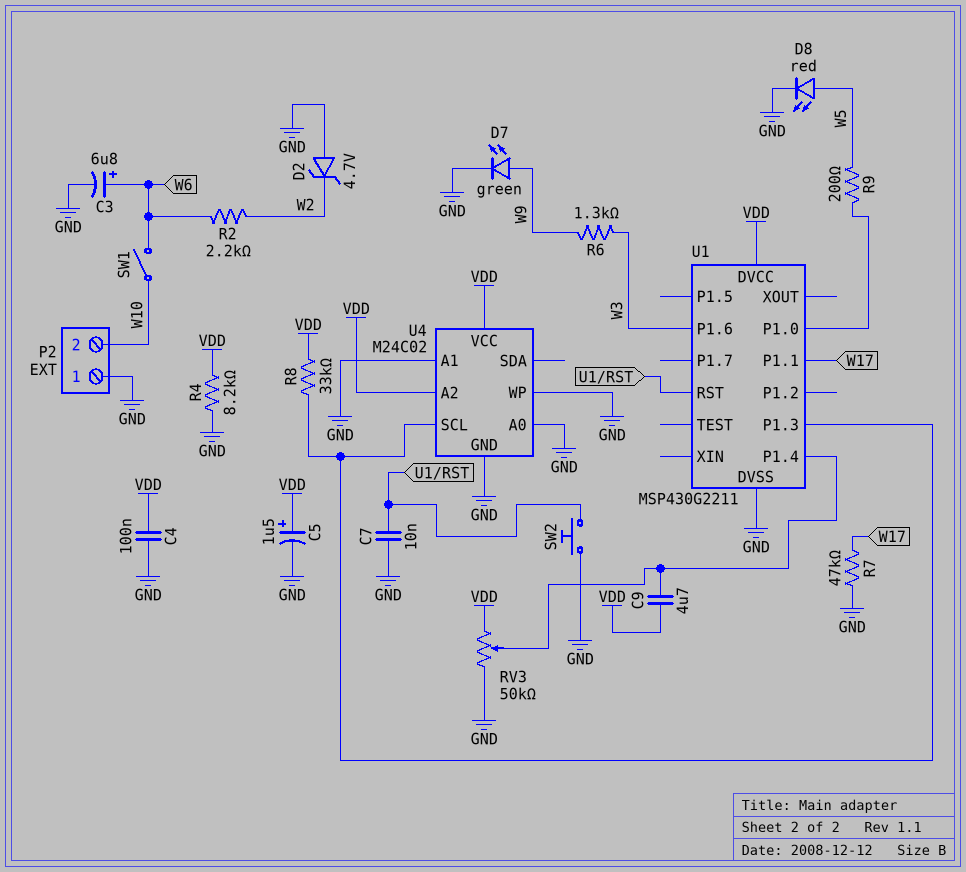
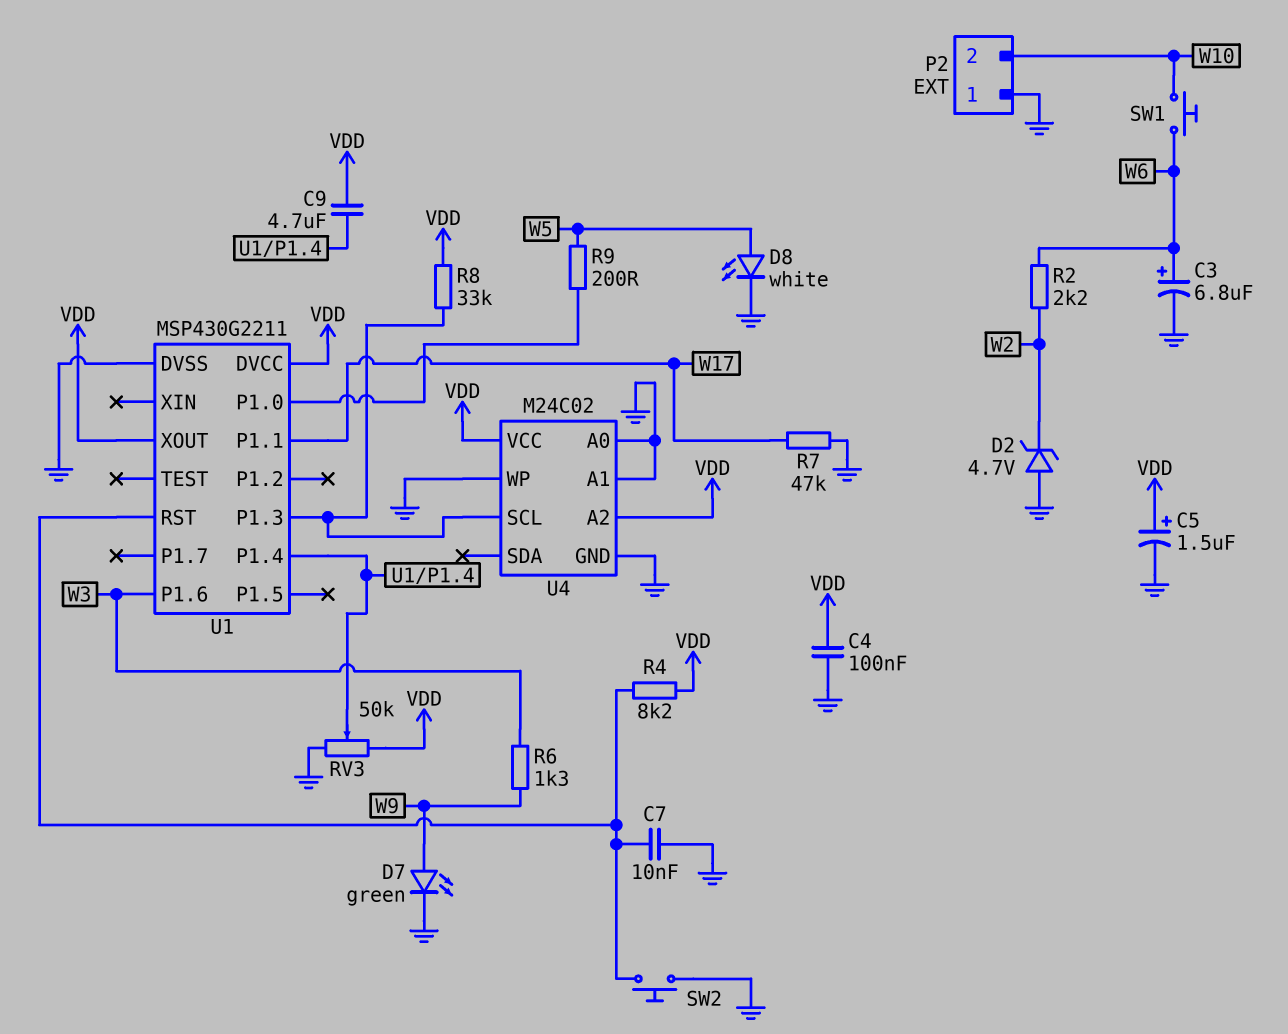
D8: LED red (A W5, K GND) -> LED white (A W5, K GND)
R4: 8.2k (GND, VDD) -> 8.2k (U1/RST, VDD)
SW1: switch (W6, W10) -> button (W6, W10)
U1 pin XOUT: none -> VDD

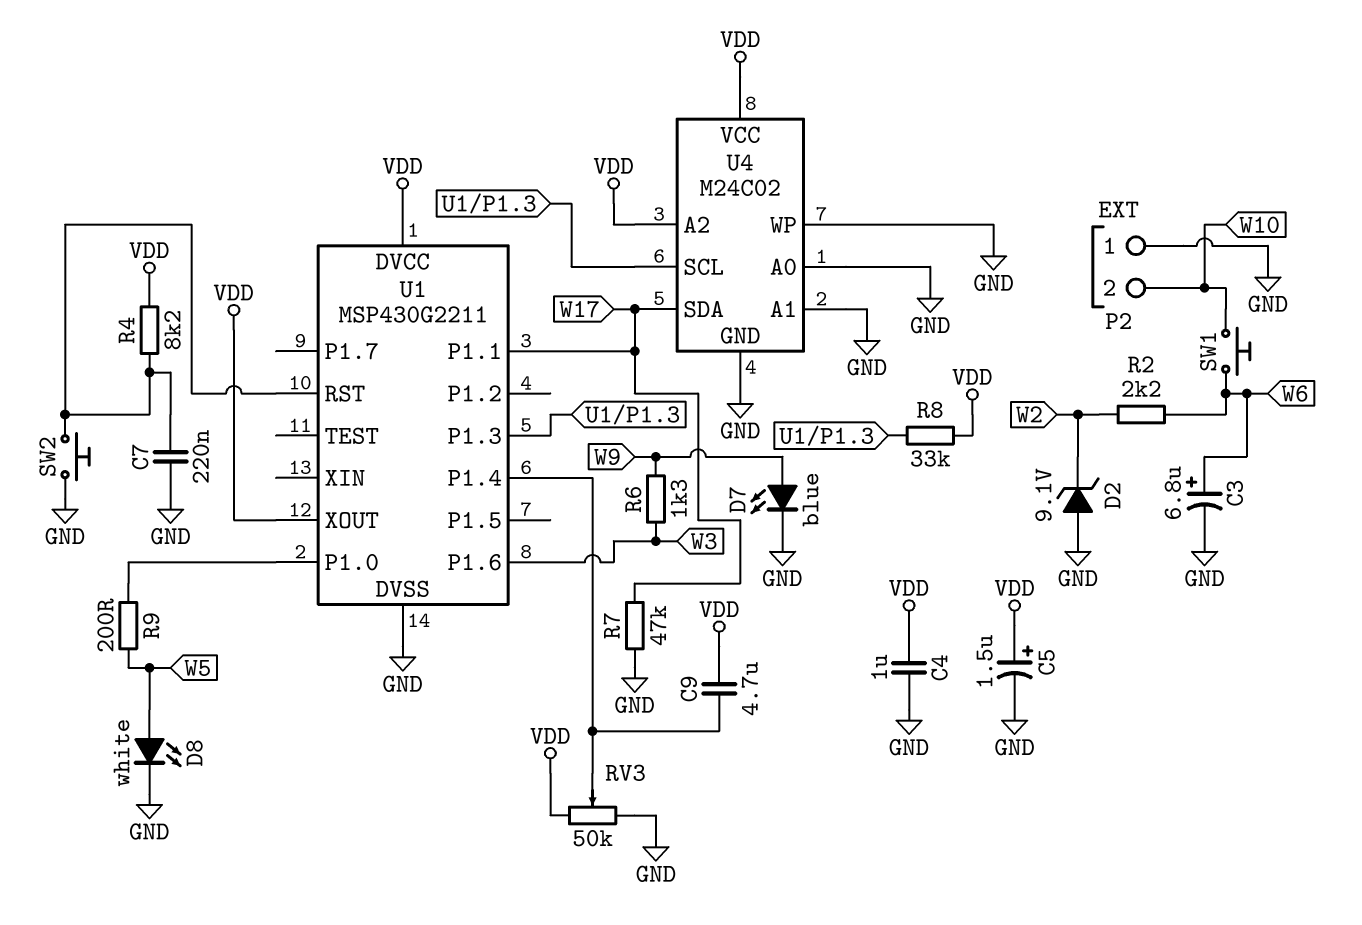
C4: 100nF (GND, VDD) -> 1uF (GND, VDD)
C7: 10nF (GND, U1/RST) -> 220nF (GND, U1/RST)
D2: zener 4.7V (A GND, K W2) -> zener 9.1V (A GND, K W2)
D7: LED green (A W9, K GND) -> LED blue (A W9, K GND)
U4 pin SDA: none -> W17

